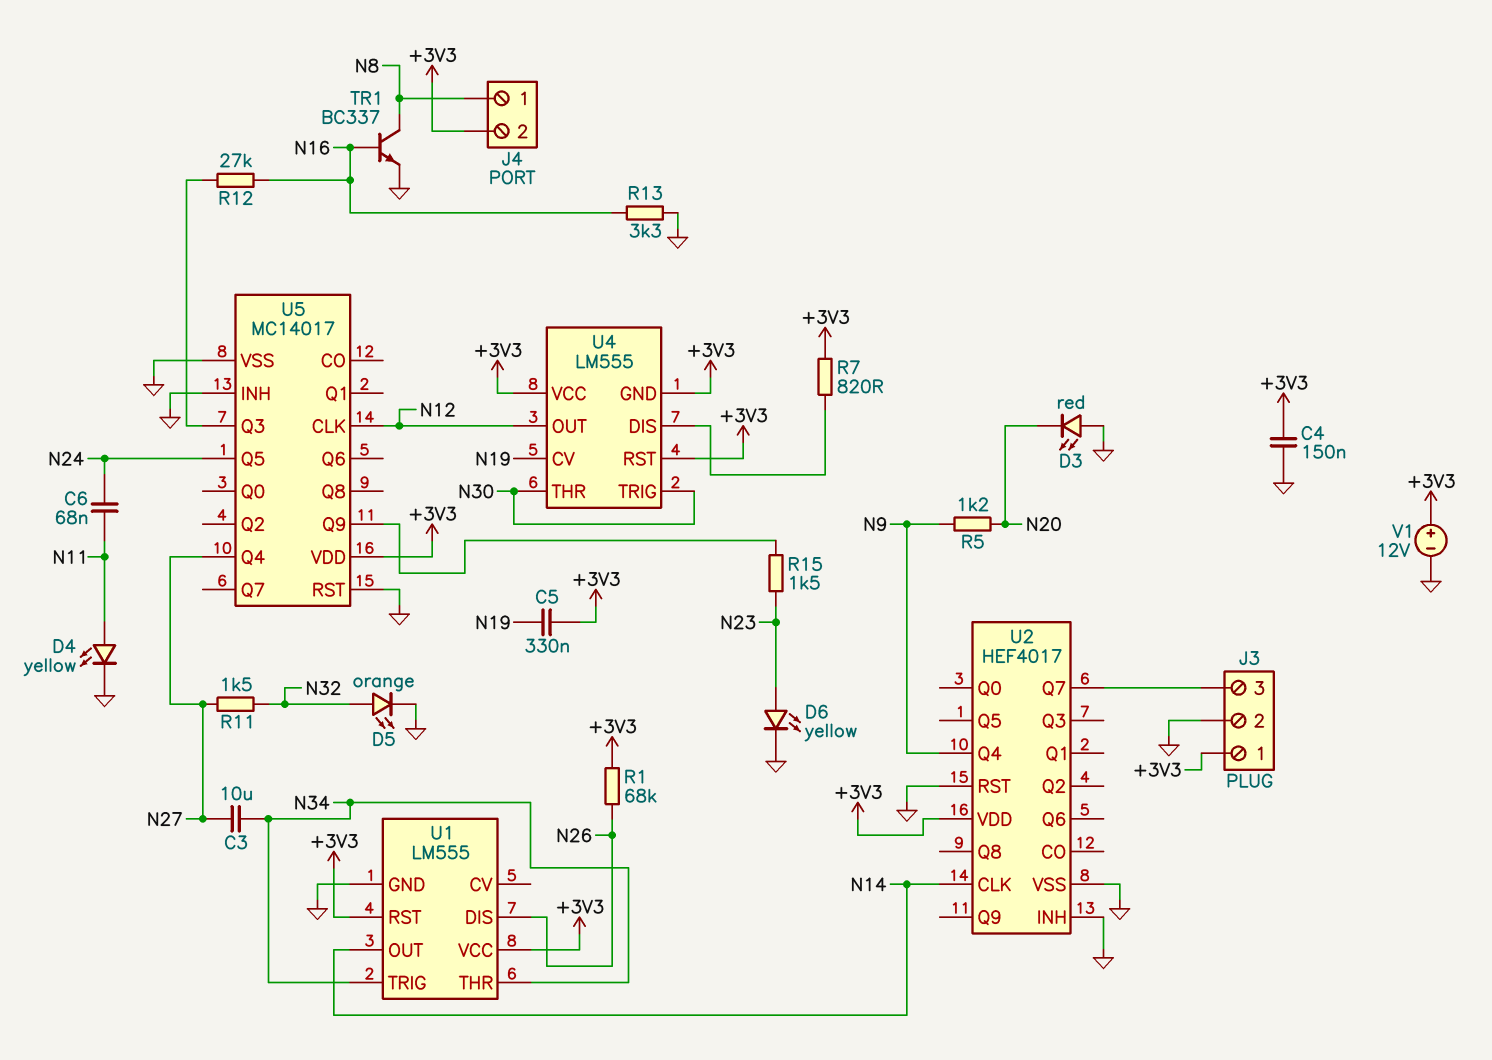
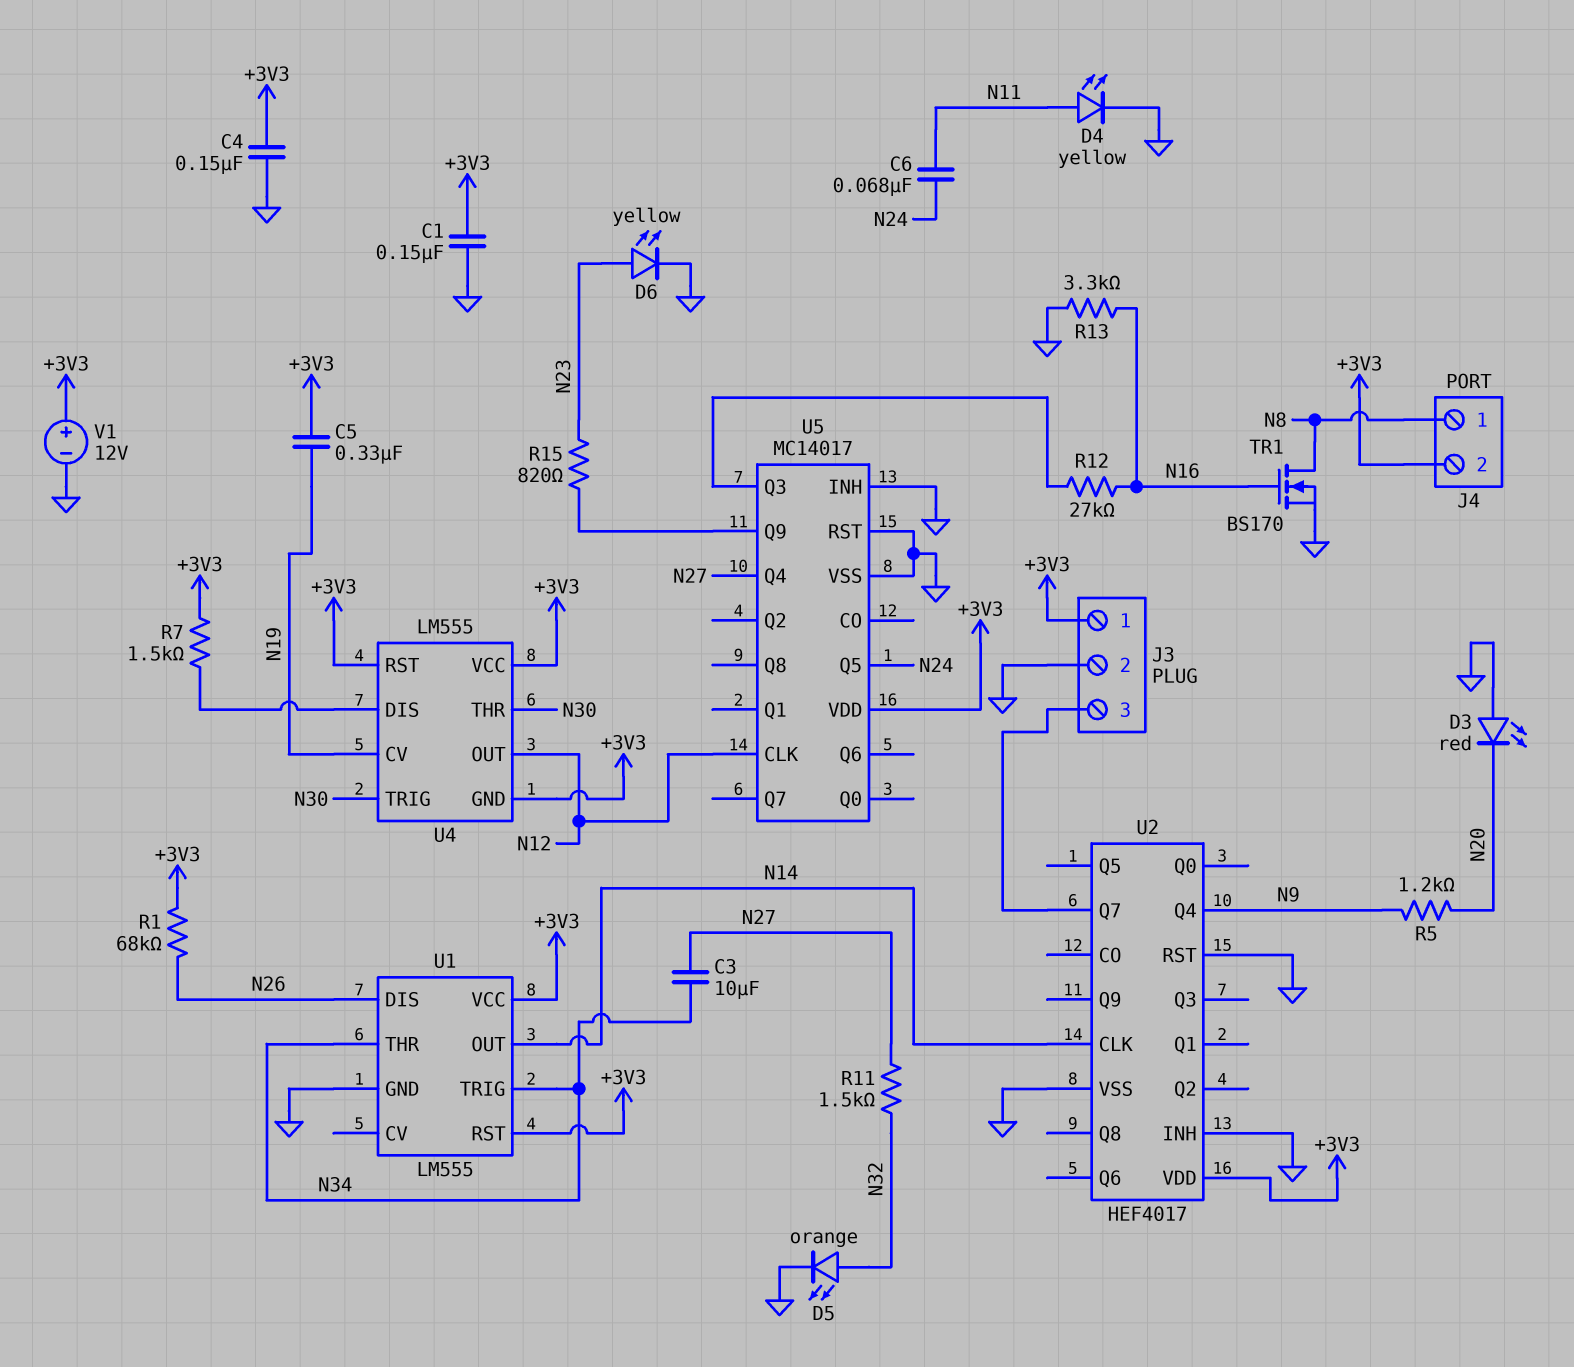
C1: none -> 150nF (+3V3, GND)
R7: 820 (+3V3, U4/DIS) -> 1.5k (+3V3, U4/DIS)
R15: 1.5k (N23, U5/Q9) -> 820 (N23, U5/Q9)
TR1: NPN BC337 (B N16, C N8, E GND) -> NMOS BS170 (G N16, D N8, S GND)

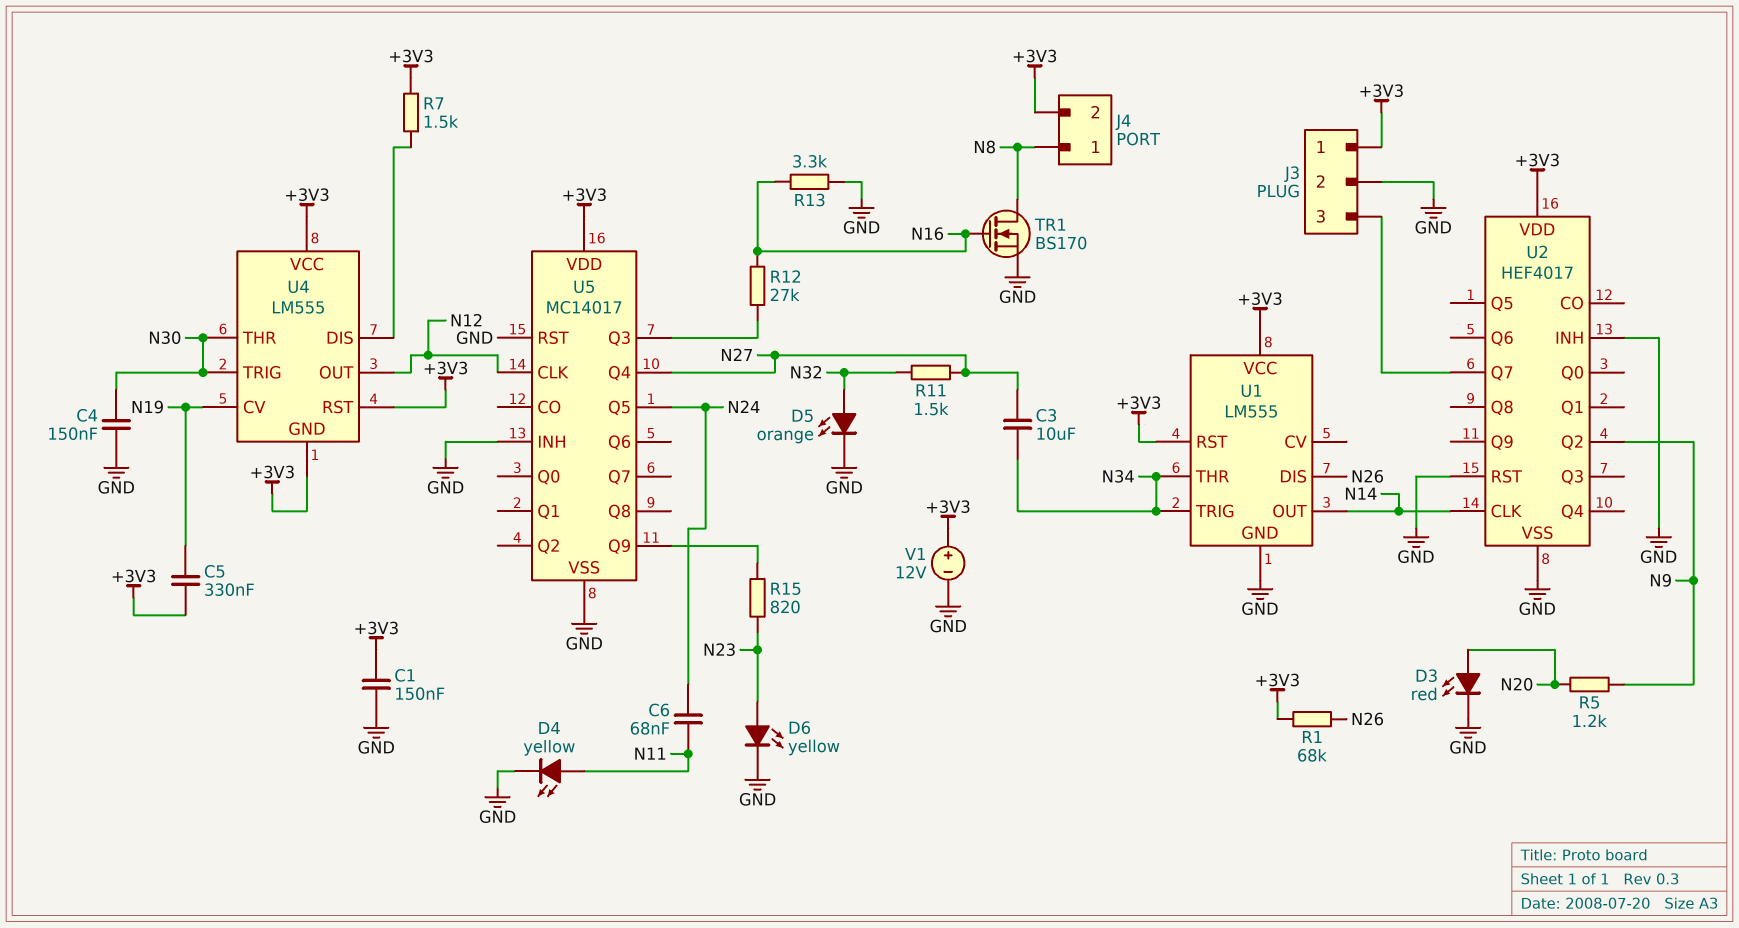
C4: 150nF (+3V3, GND) -> 150nF (GND, N30)
D3: LED red (A GND, K N20) -> LED red (A N20, K GND)
U2 pin Q2: none -> N9
U2 pin Q4: N9 -> none

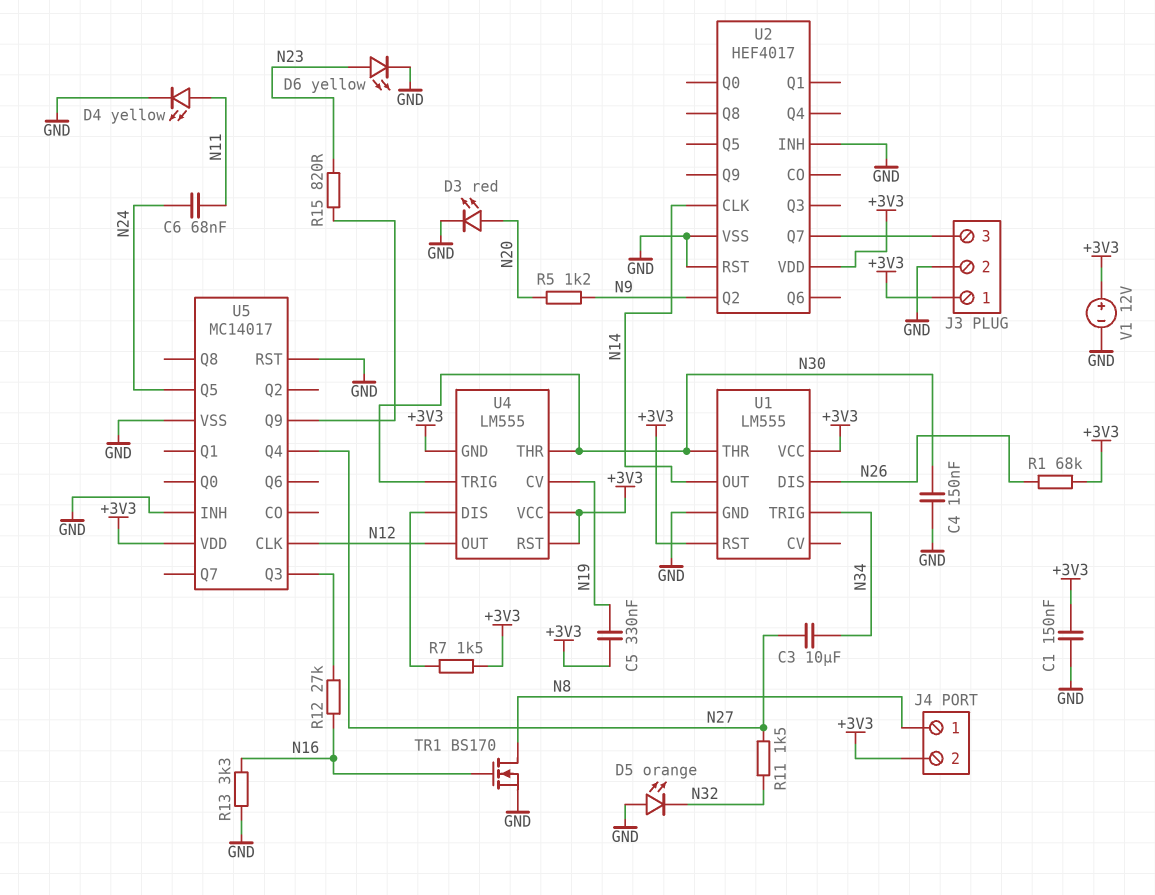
D5: LED orange (A N32, K GND) -> LED orange (A GND, K N32)
U1 pin THR: N34 -> N30

